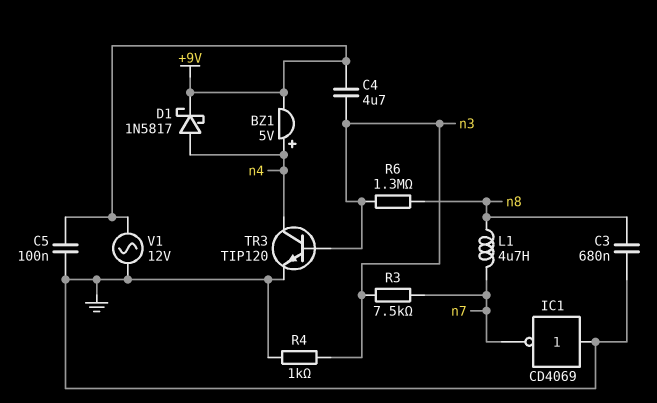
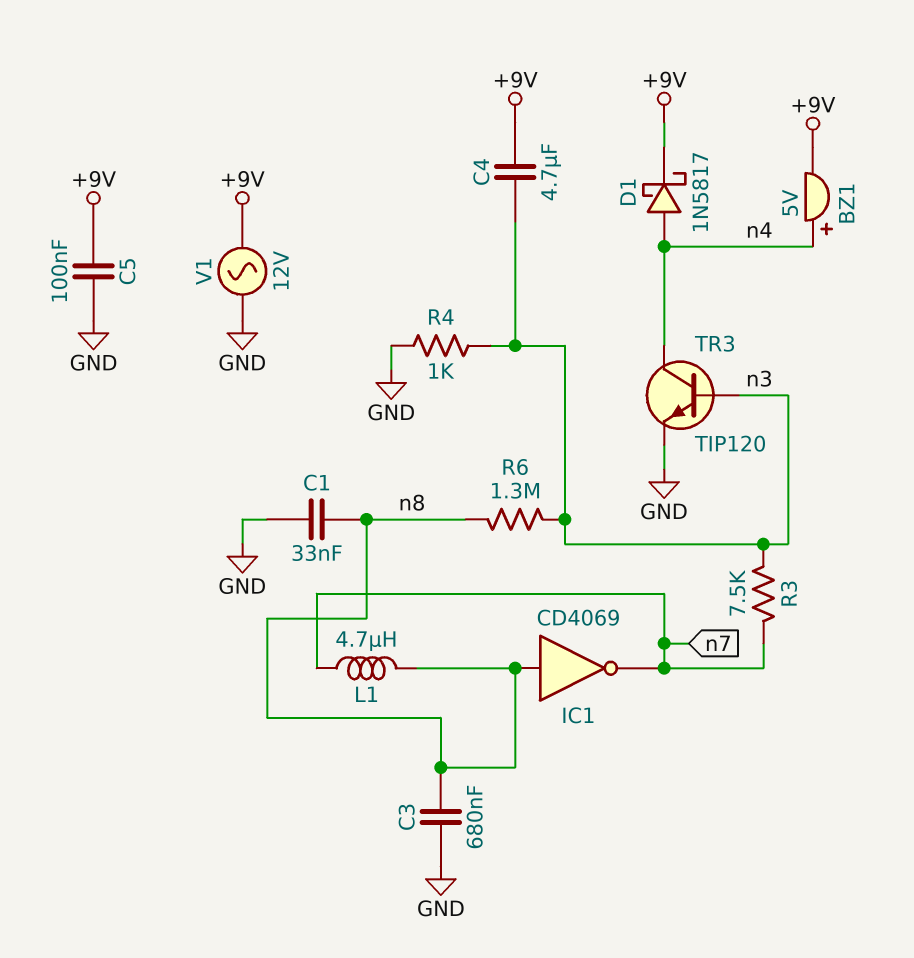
C1: none -> 33nF (GND, n8)
IC1: NOT CD4069 (in GND, out n7) -> NOT CD4069 (in n8, out n7)

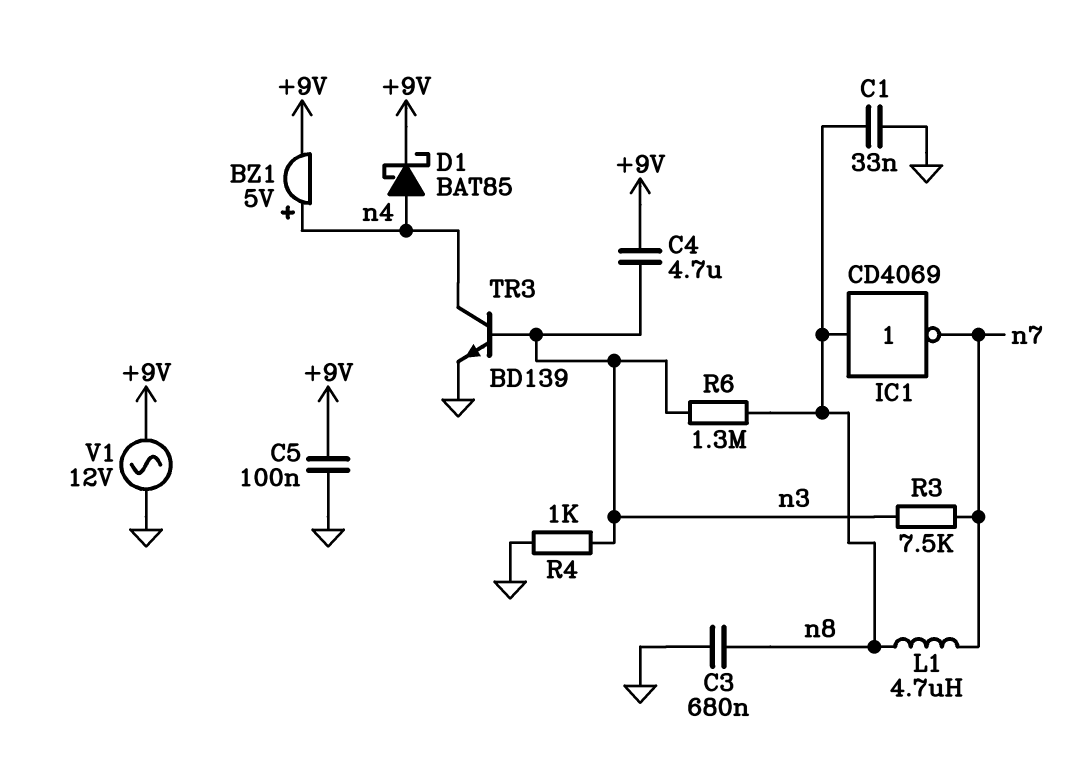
D1: schottky 1N5817 (A n4, K +9V) -> schottky BAT85 (A n4, K +9V)
TR3: NPN TIP120 (B n3, C n4, E GND) -> NPN BD139 (B n3, C n4, E GND)

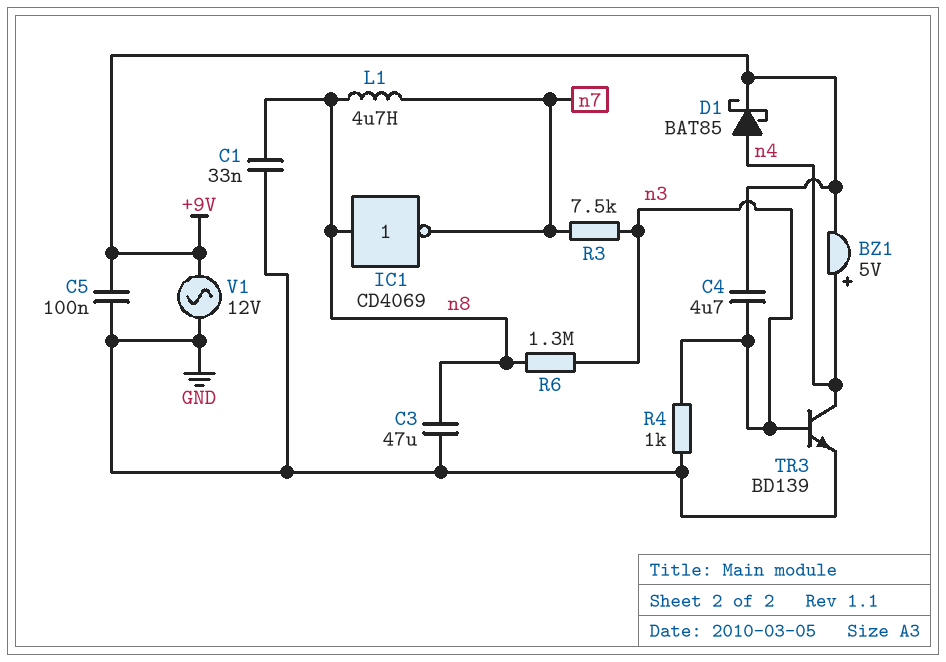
C3: 680nF (GND, n8) -> 47uF (GND, n8)

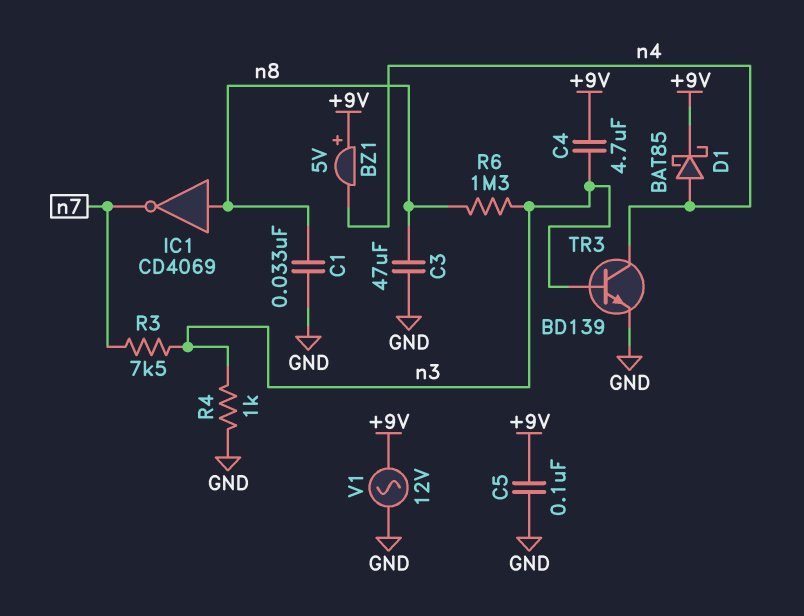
BZ1: buzzer 5V (plus n4, minus +9V) -> buzzer 5V (plus +9V, minus n4)
L1: 4.7uH (n7, n8) -> none

